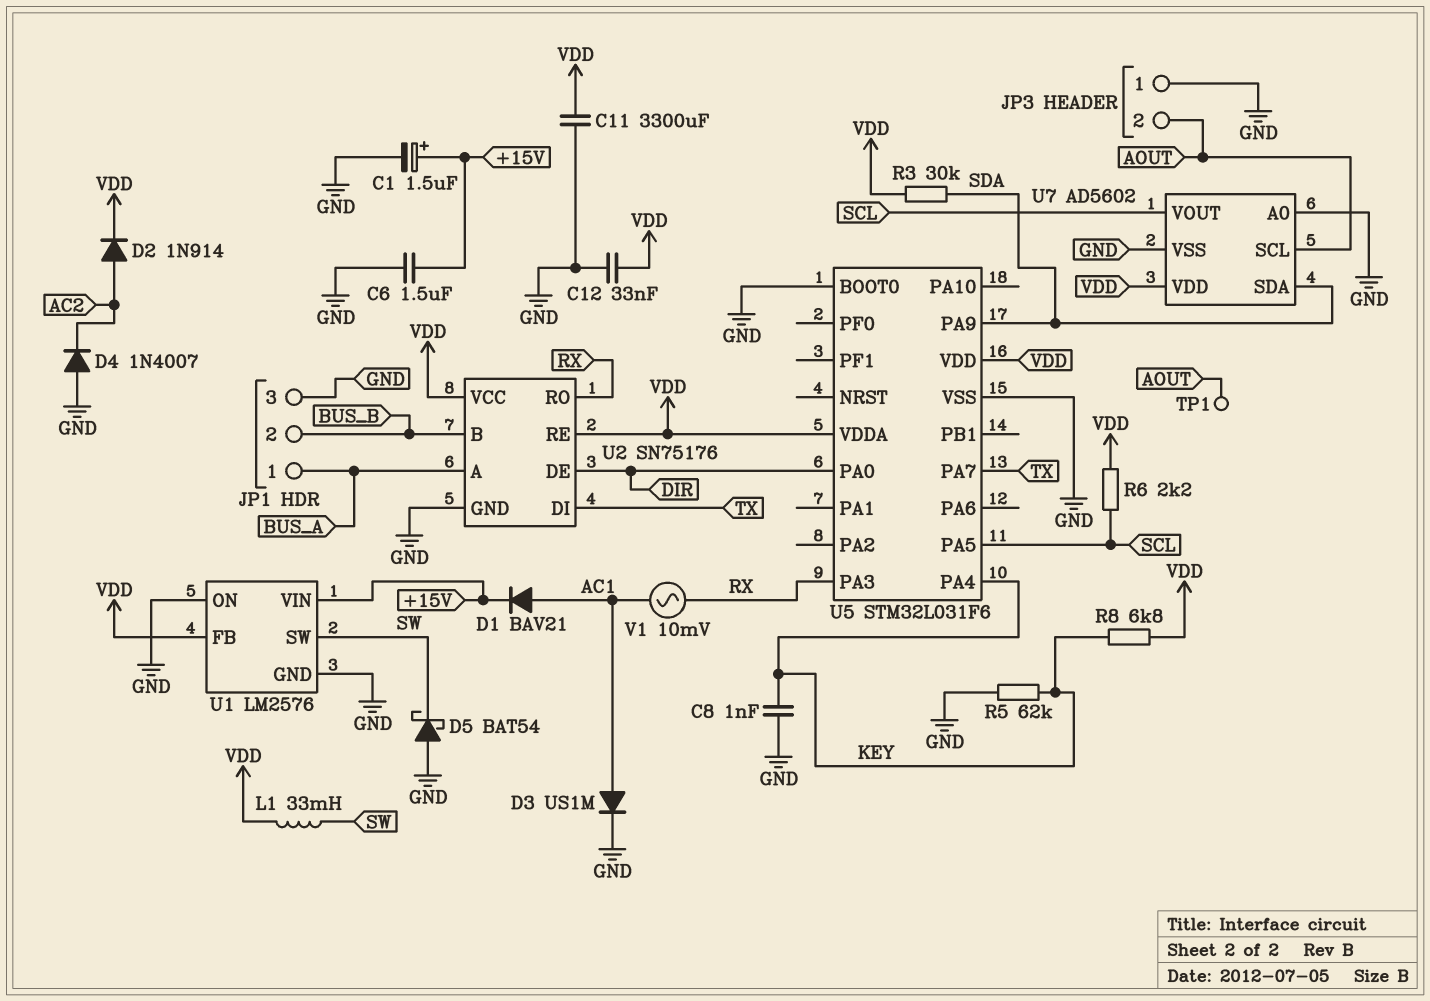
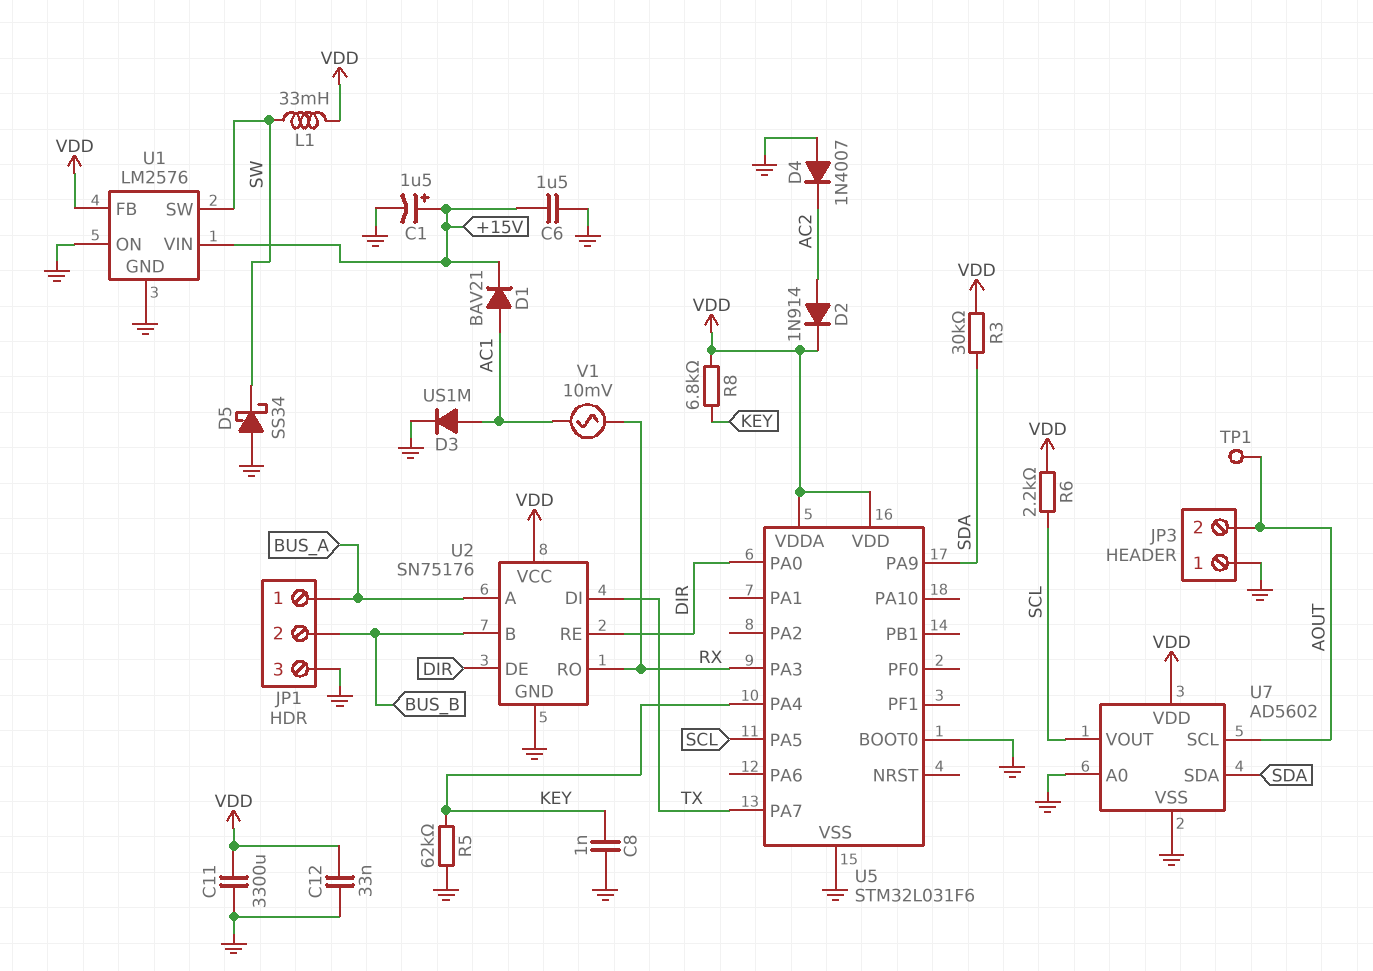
D5: schottky BAT54 (A GND, K SW) -> schottky SS34 (A GND, K SW)
U2 pin RE: VDD -> DIR

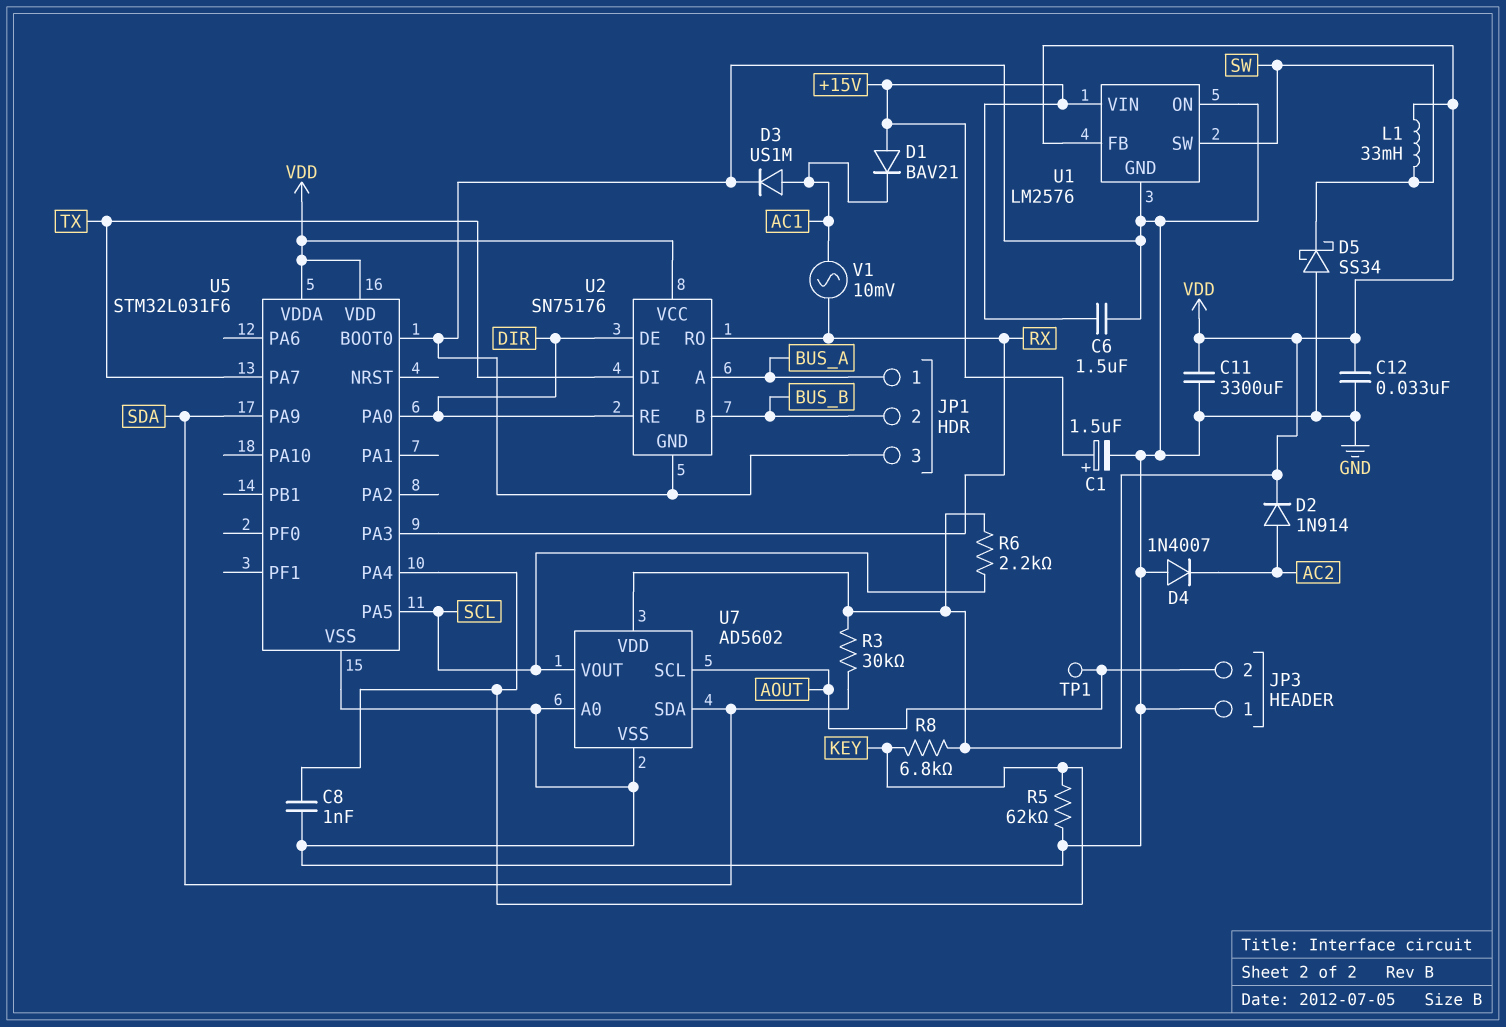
D1: diode BAV21 (A AC1, K +15V) -> diode BAV21 (A +15V, K AC1)

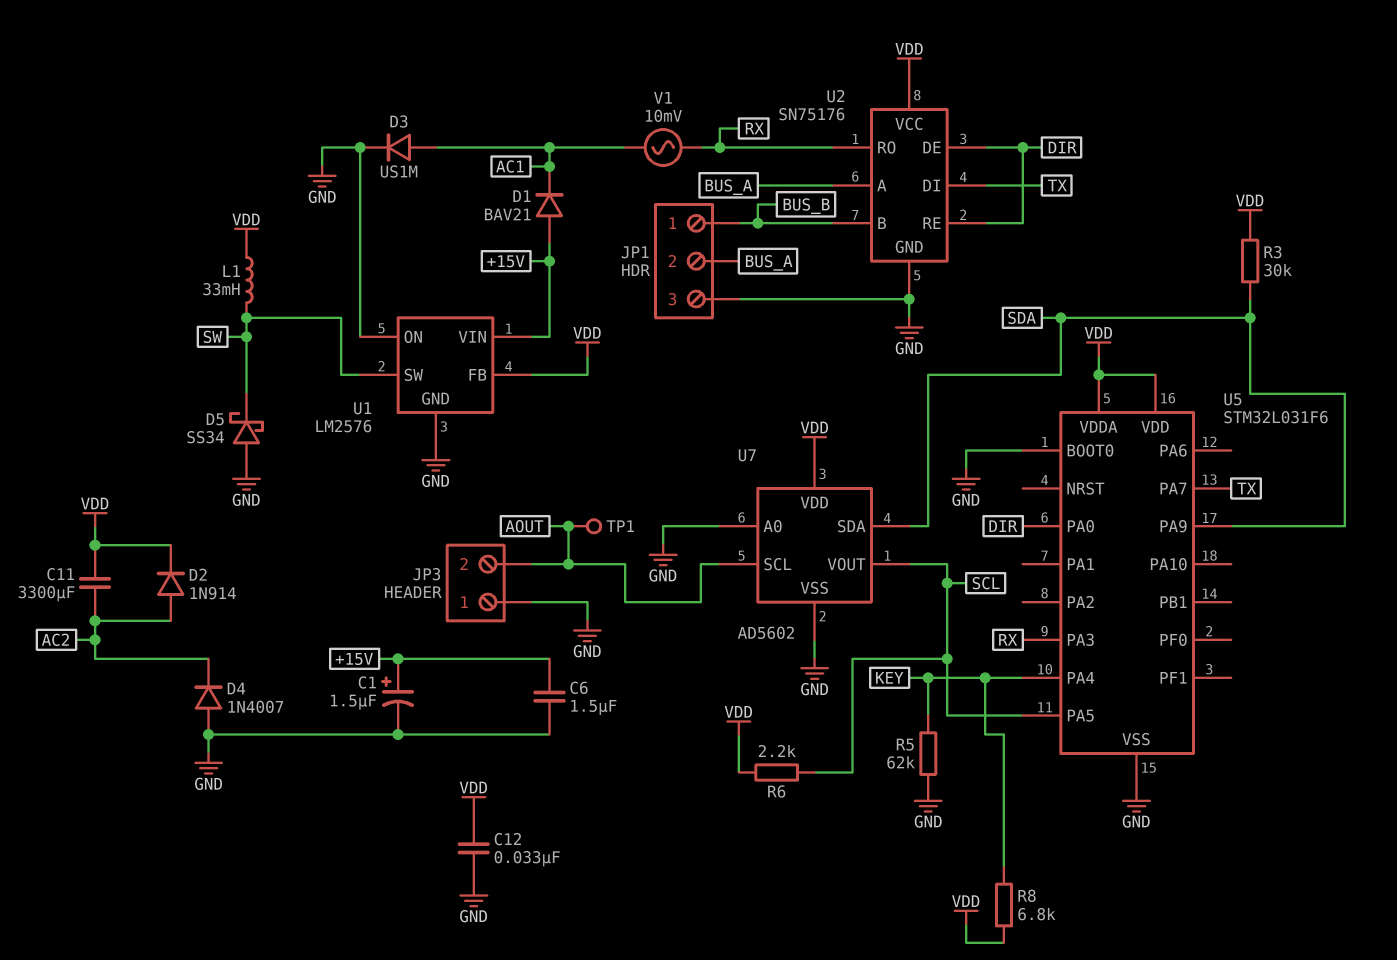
C8: 1nF (GND, KEY) -> none
C11: 3300uF (GND, VDD) -> 3300uF (AC2, VDD)
JP1 pin 1: BUS_A -> BUS_B
JP1 pin 2: BUS_B -> BUS_A

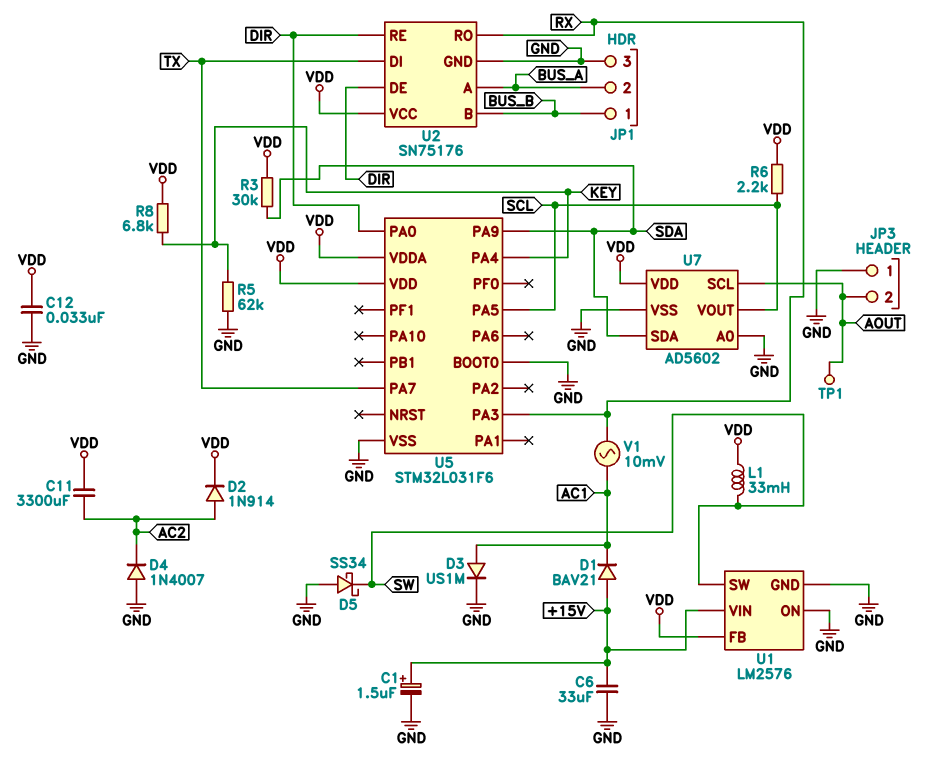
C6: 1.5uF (+15V, GND) -> 33uF (+15V, GND)

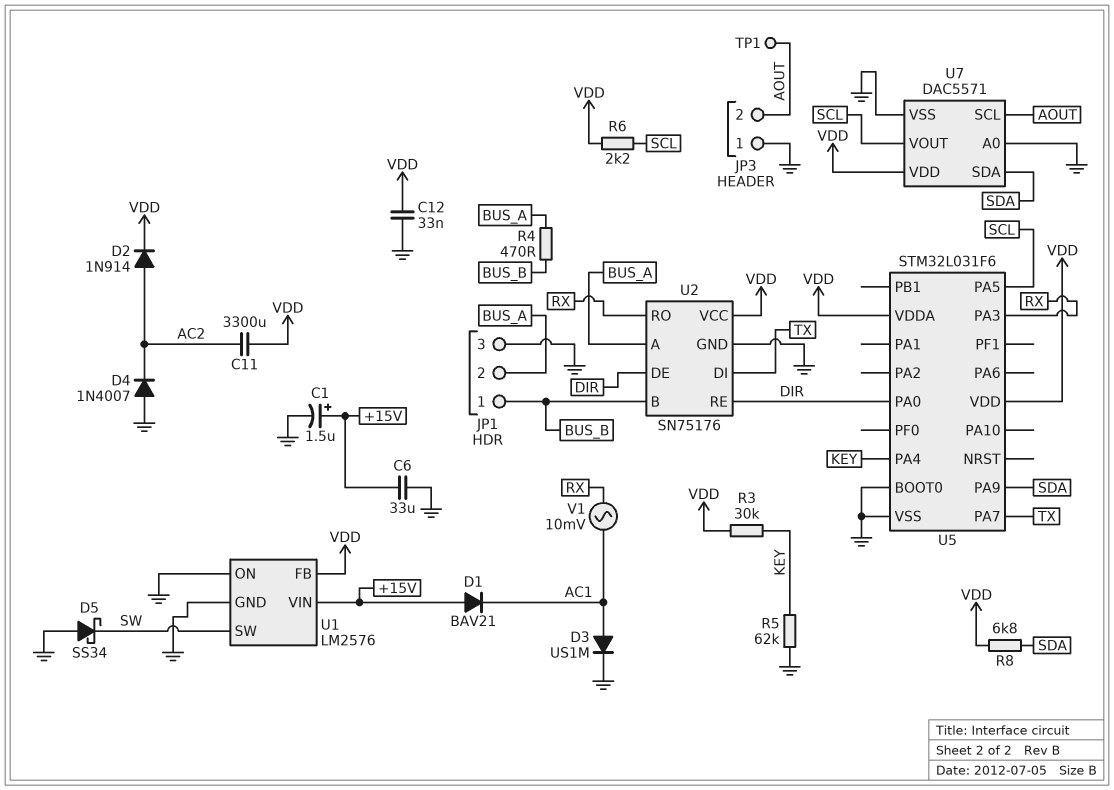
L1: 33mH (SW, VDD) -> none
R3: 30k (SDA, VDD) -> 30k (KEY, VDD)
R4: none -> 470 (BUS_A, BUS_B)
R8: 6.8k (KEY, VDD) -> 6.8k (SDA, VDD)
U7: AD5602 -> DAC5571

